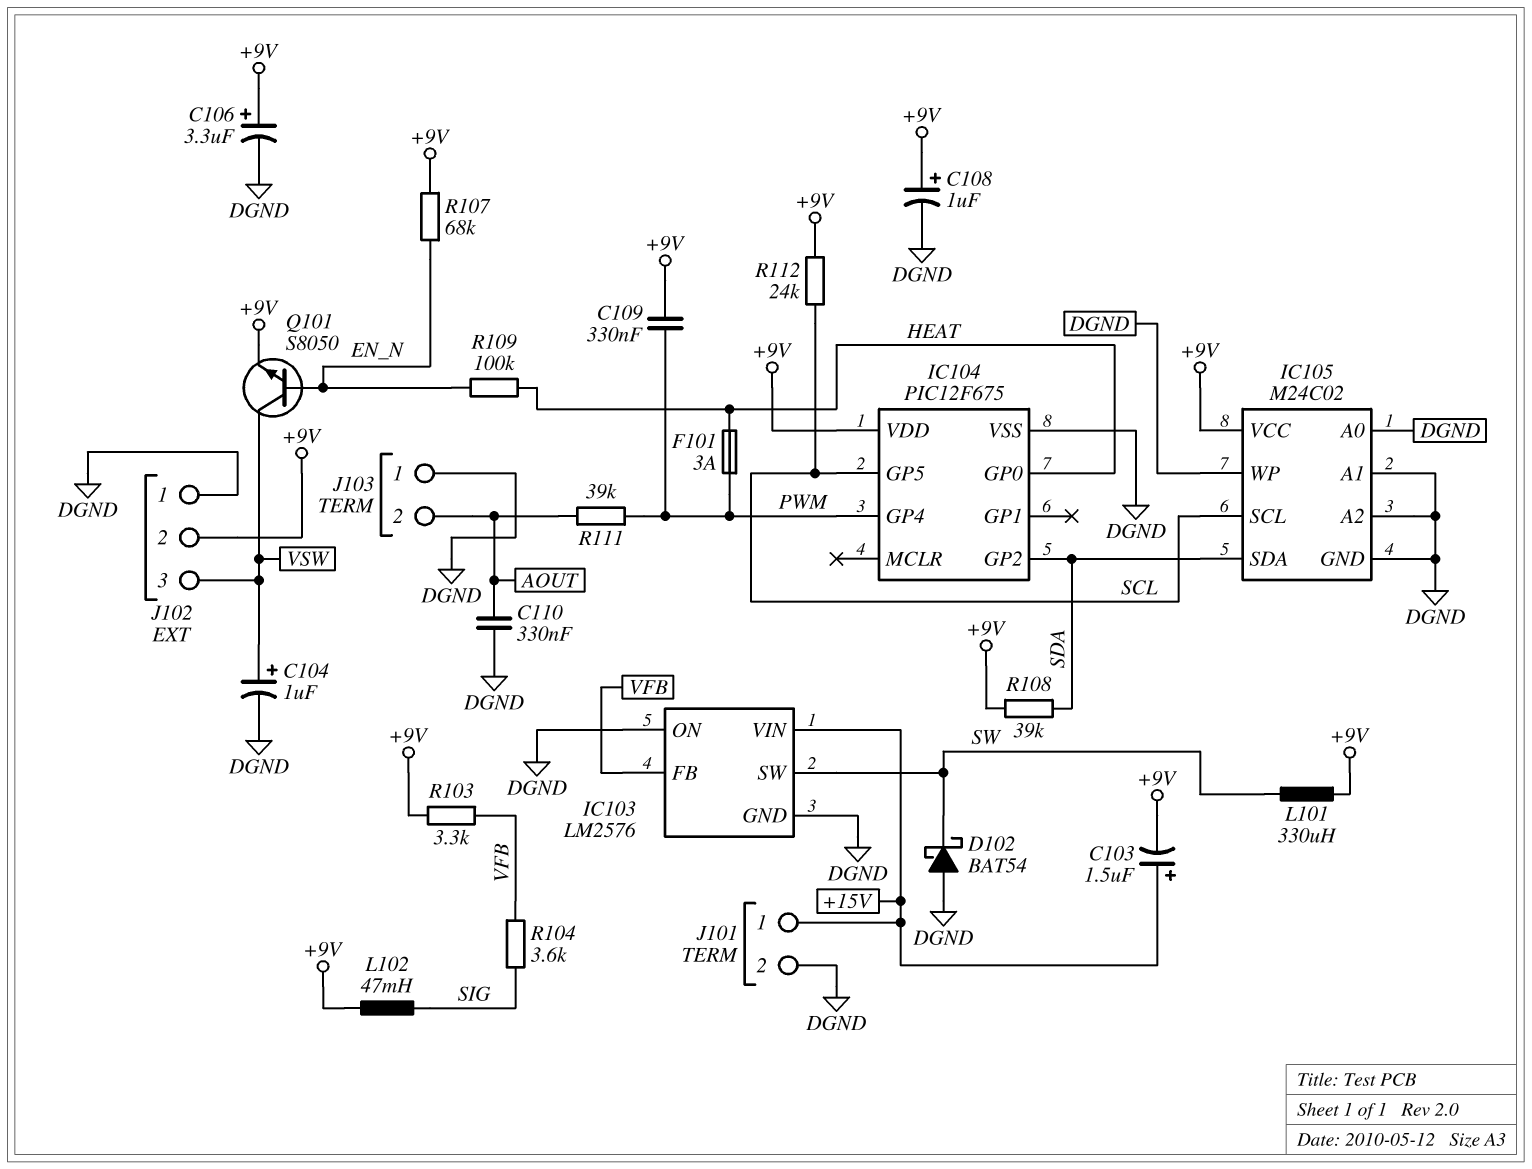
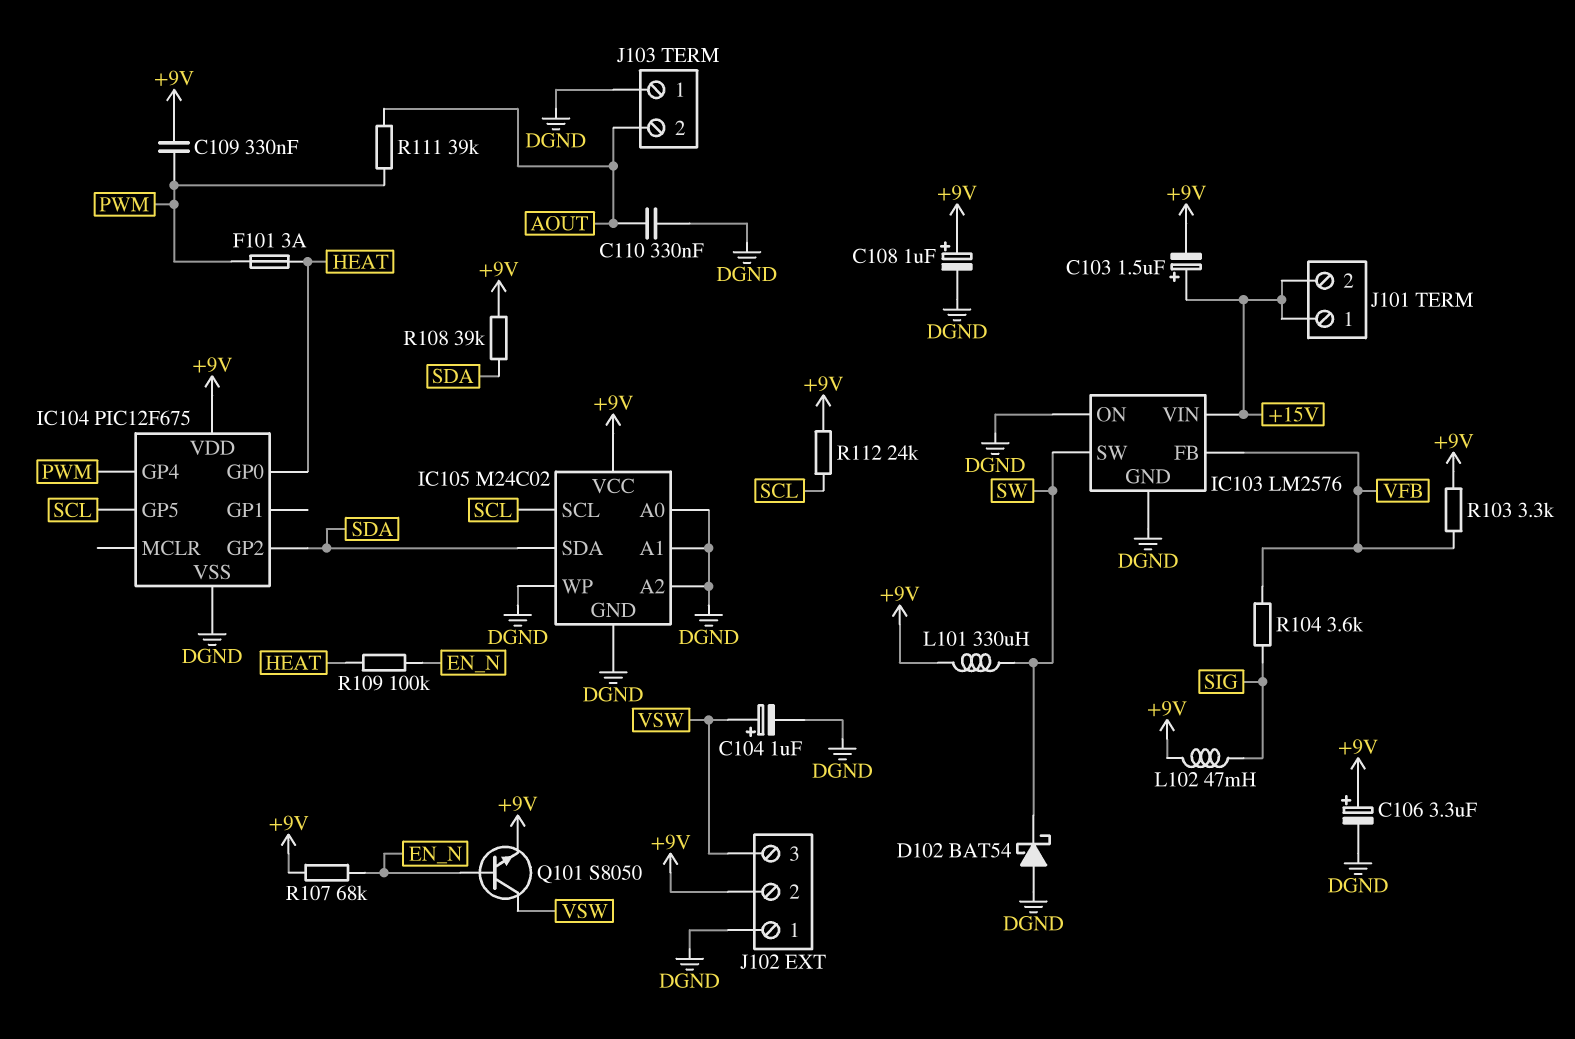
J101 pin 2: DGND -> +15V

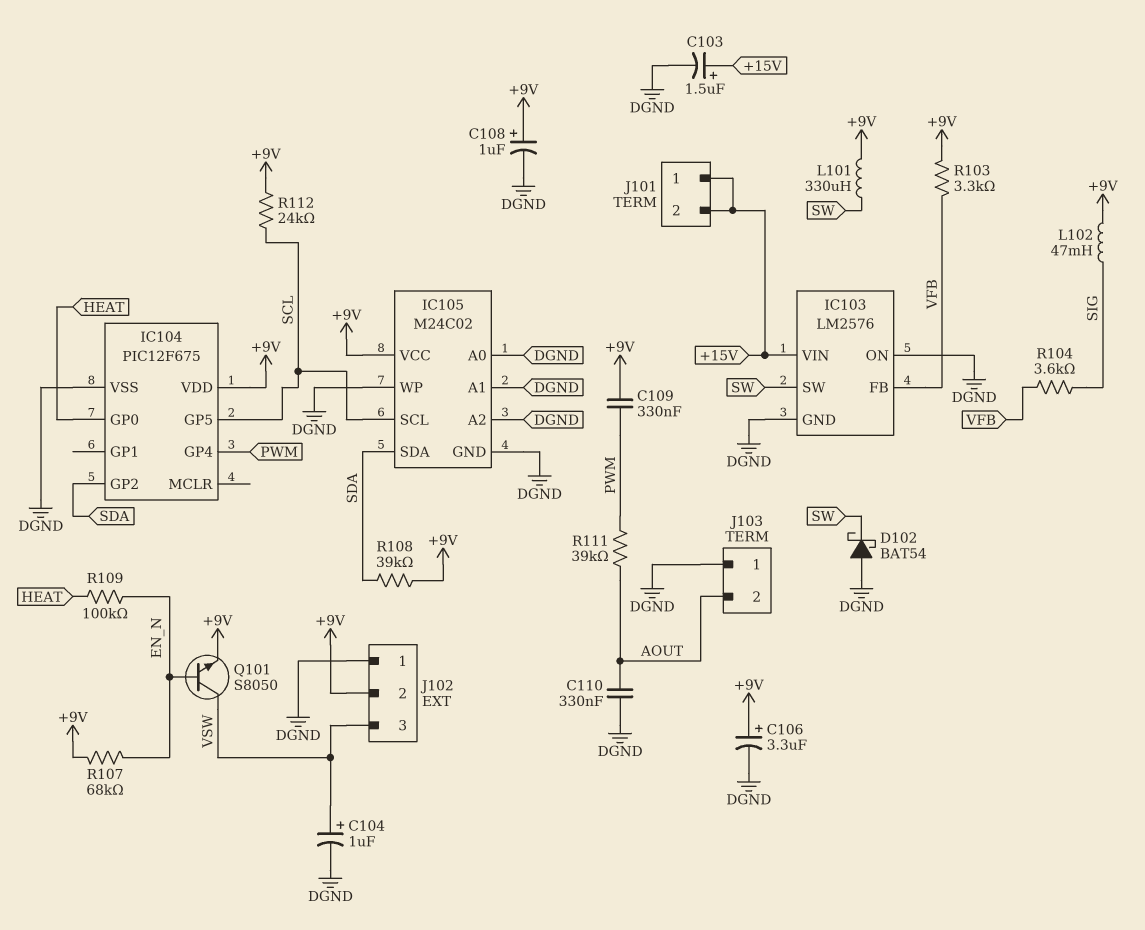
C103: 1.5uF (plus +15V, minus +9V) -> 1.5uF (plus +15V, minus DGND)
F101: 3A (HEAT, PWM) -> none

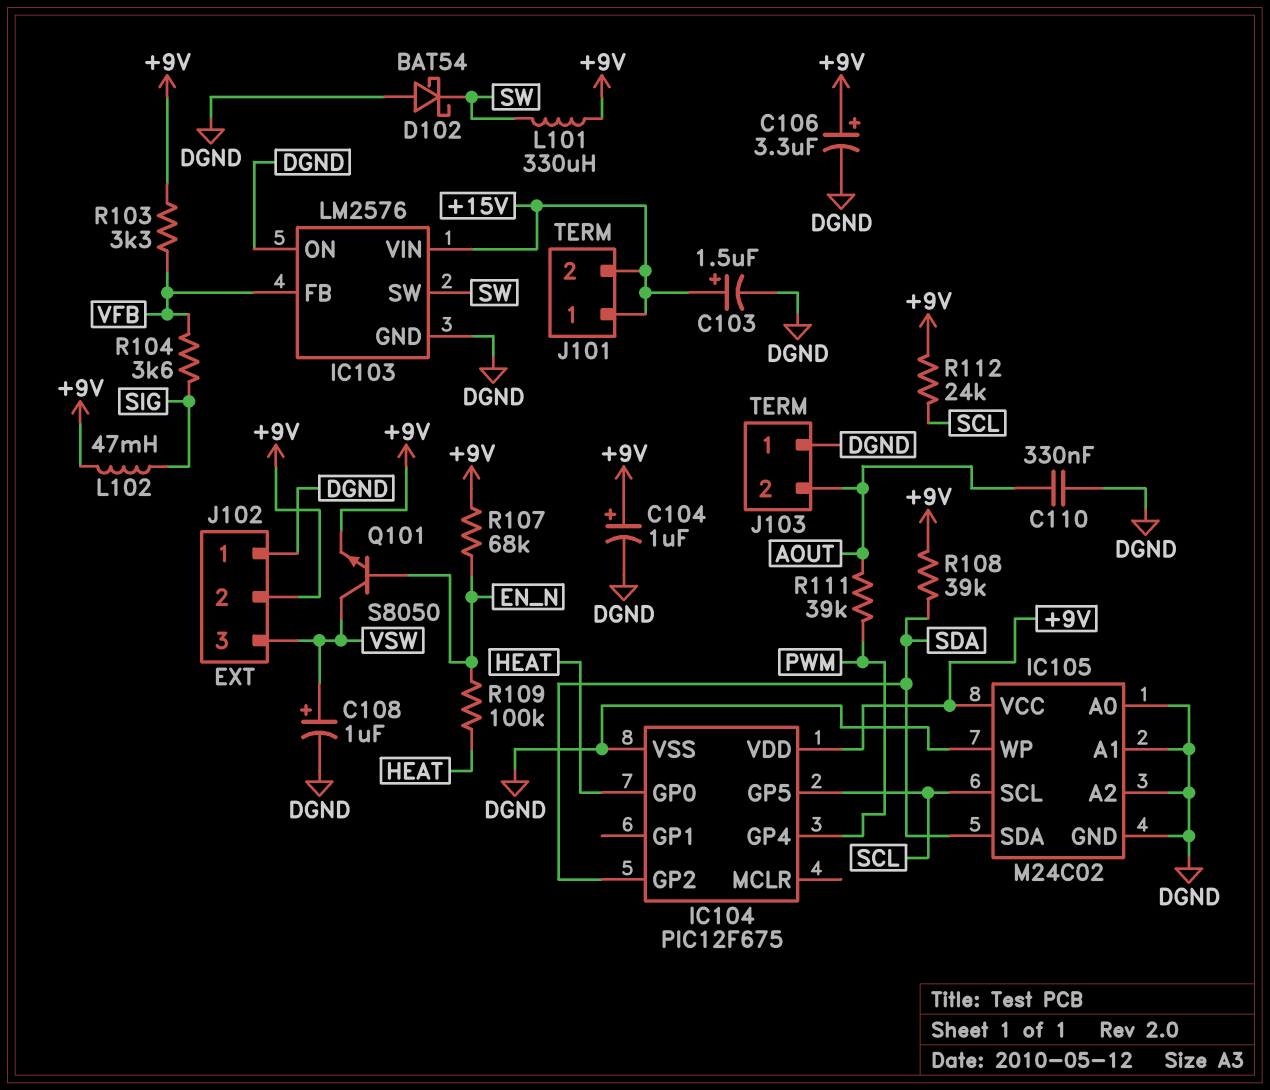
C104: 1uF (plus VSW, minus DGND) -> 1uF (plus +9V, minus DGND)
C108: 1uF (plus +9V, minus DGND) -> 1uF (plus VSW, minus DGND)
C109: 330nF (+9V, PWM) -> none

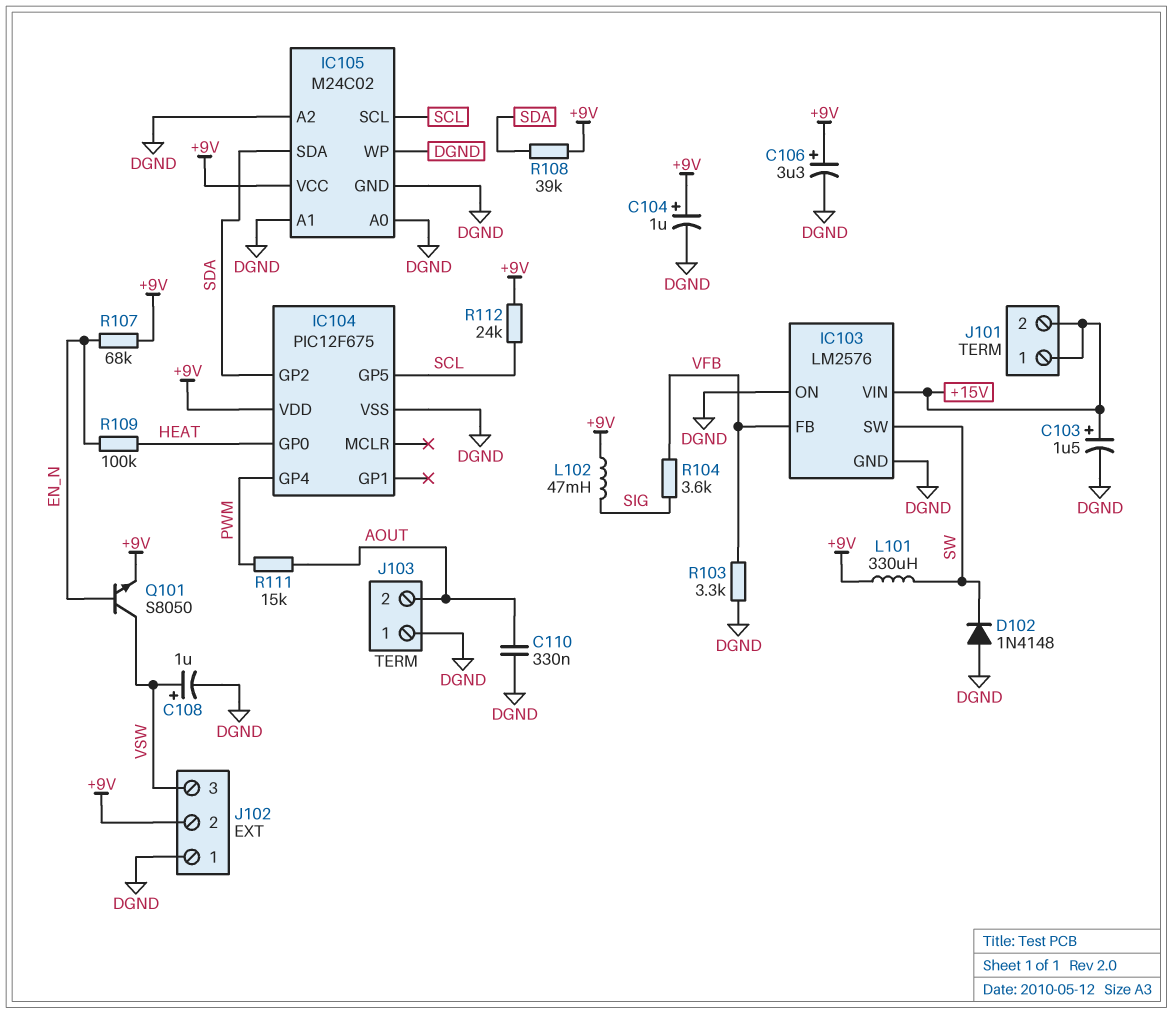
D102: schottky BAT54 (A DGND, K SW) -> diode 1N4148 (A DGND, K SW)
R103: 3.3k (+9V, VFB) -> 3.3k (DGND, VFB)
R111: 39k (AOUT, PWM) -> 15k (AOUT, PWM)

